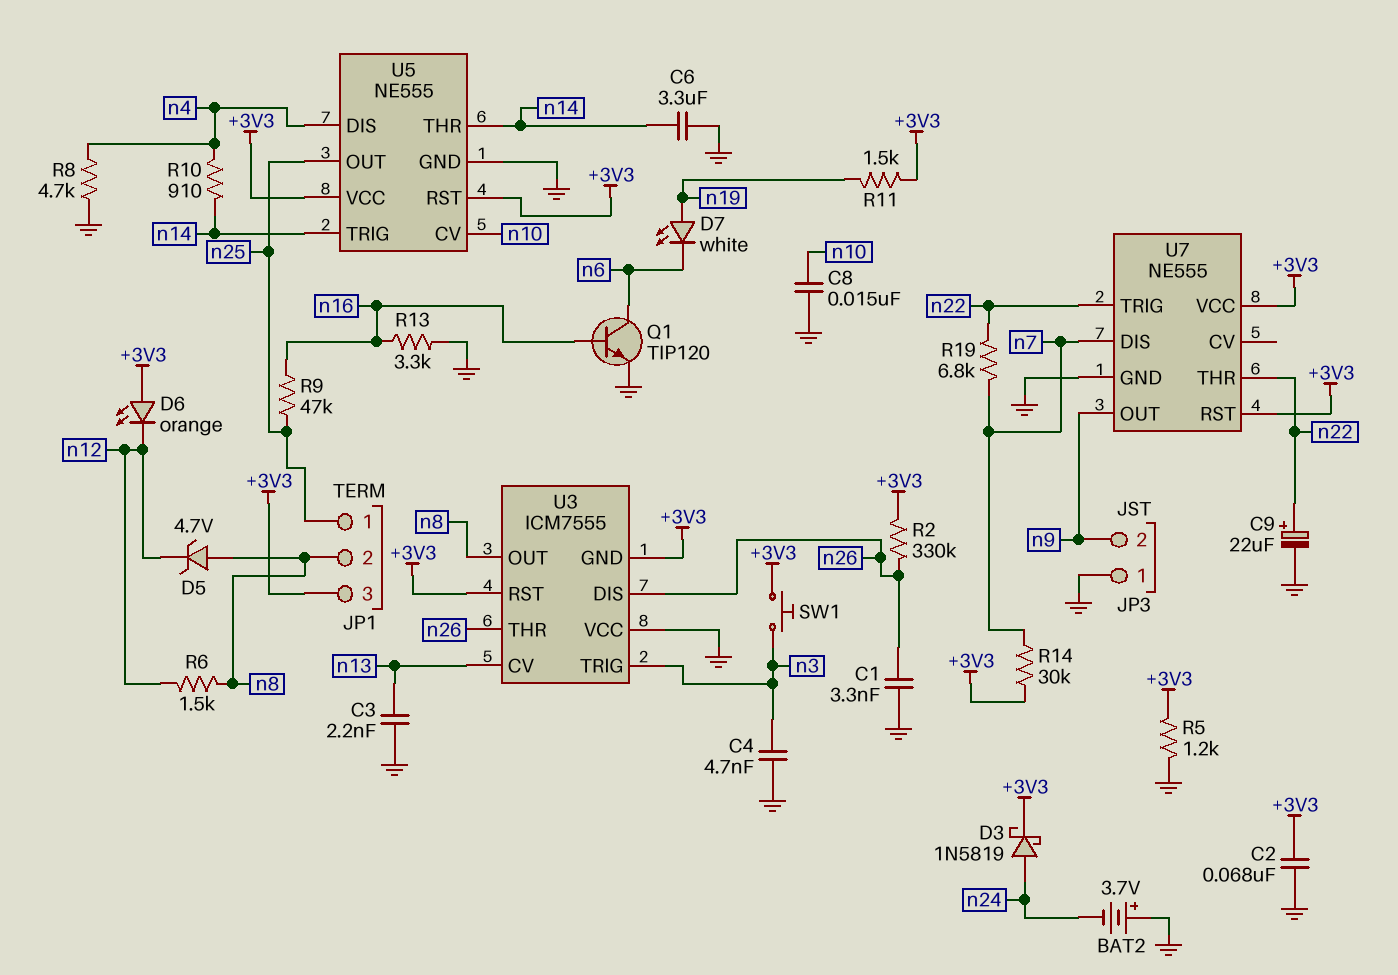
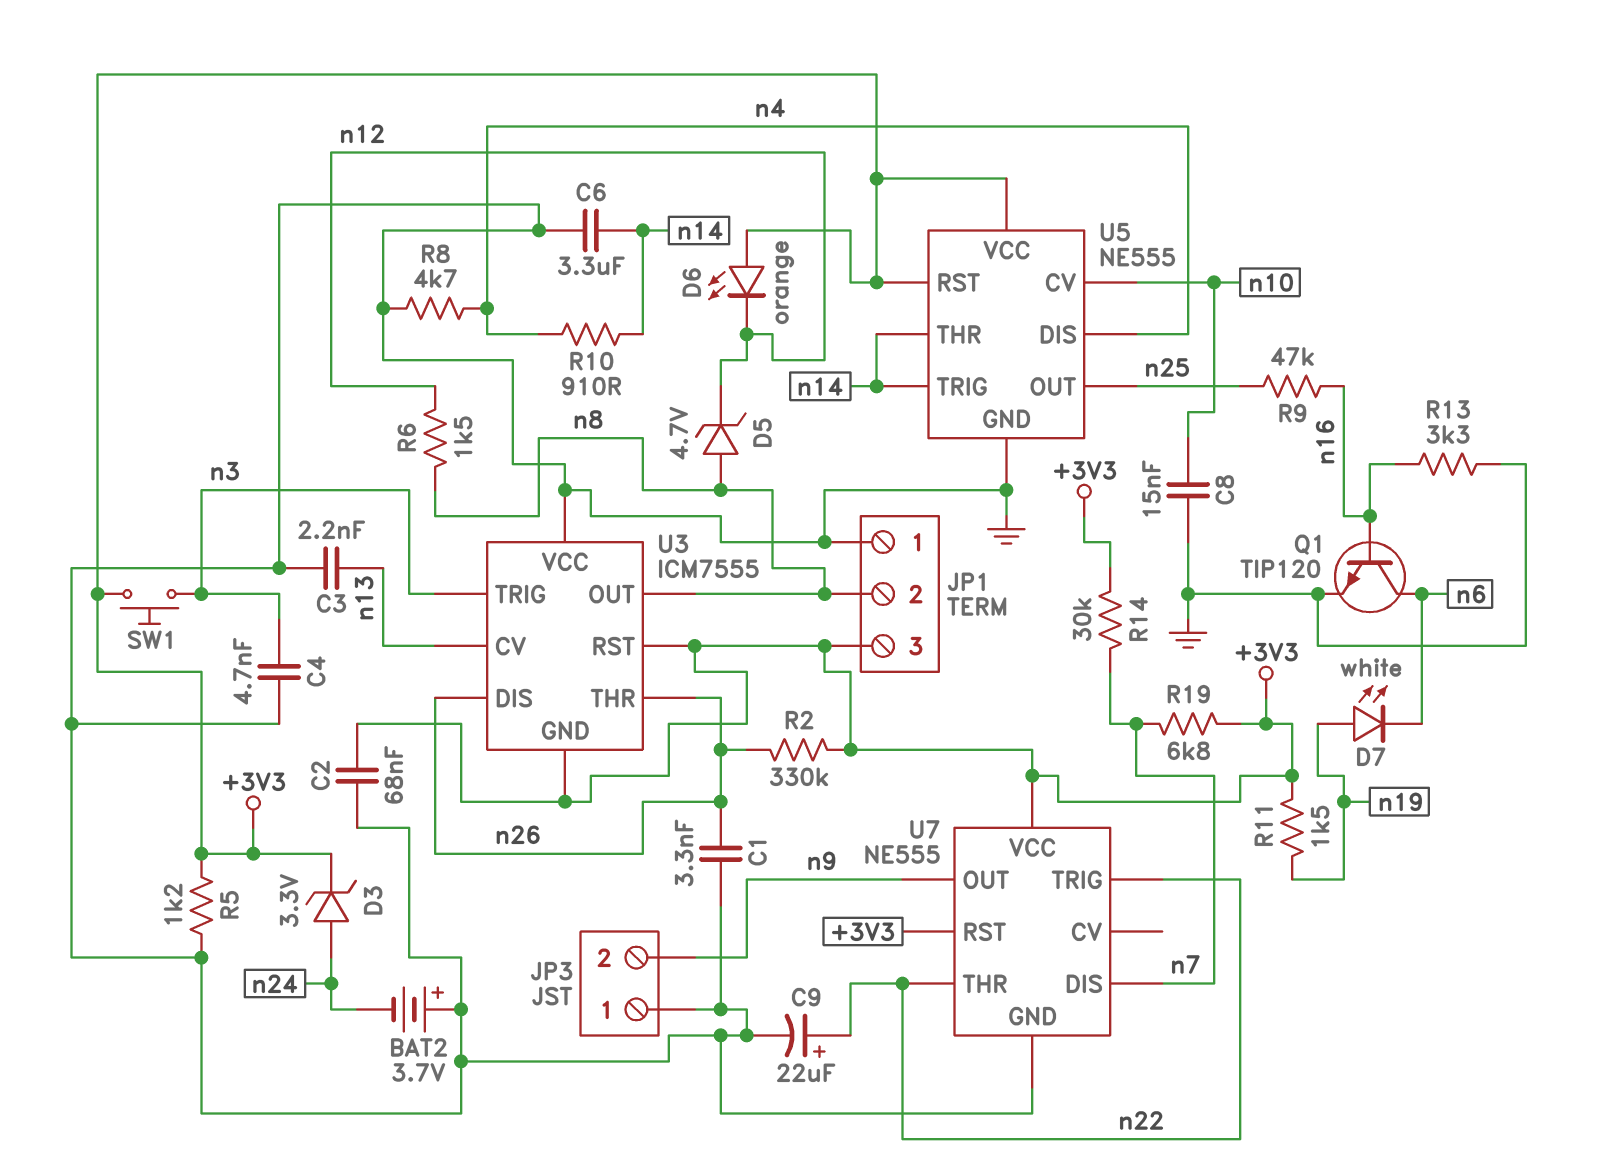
D3: schottky 1N5819 (A n24, K +3V3) -> zener 3.3V (A n24, K +3V3)
JP1 pin 1: n25 -> GND
R19: 6.8k (n7, n22) -> 6.8k (+3V3, n7)

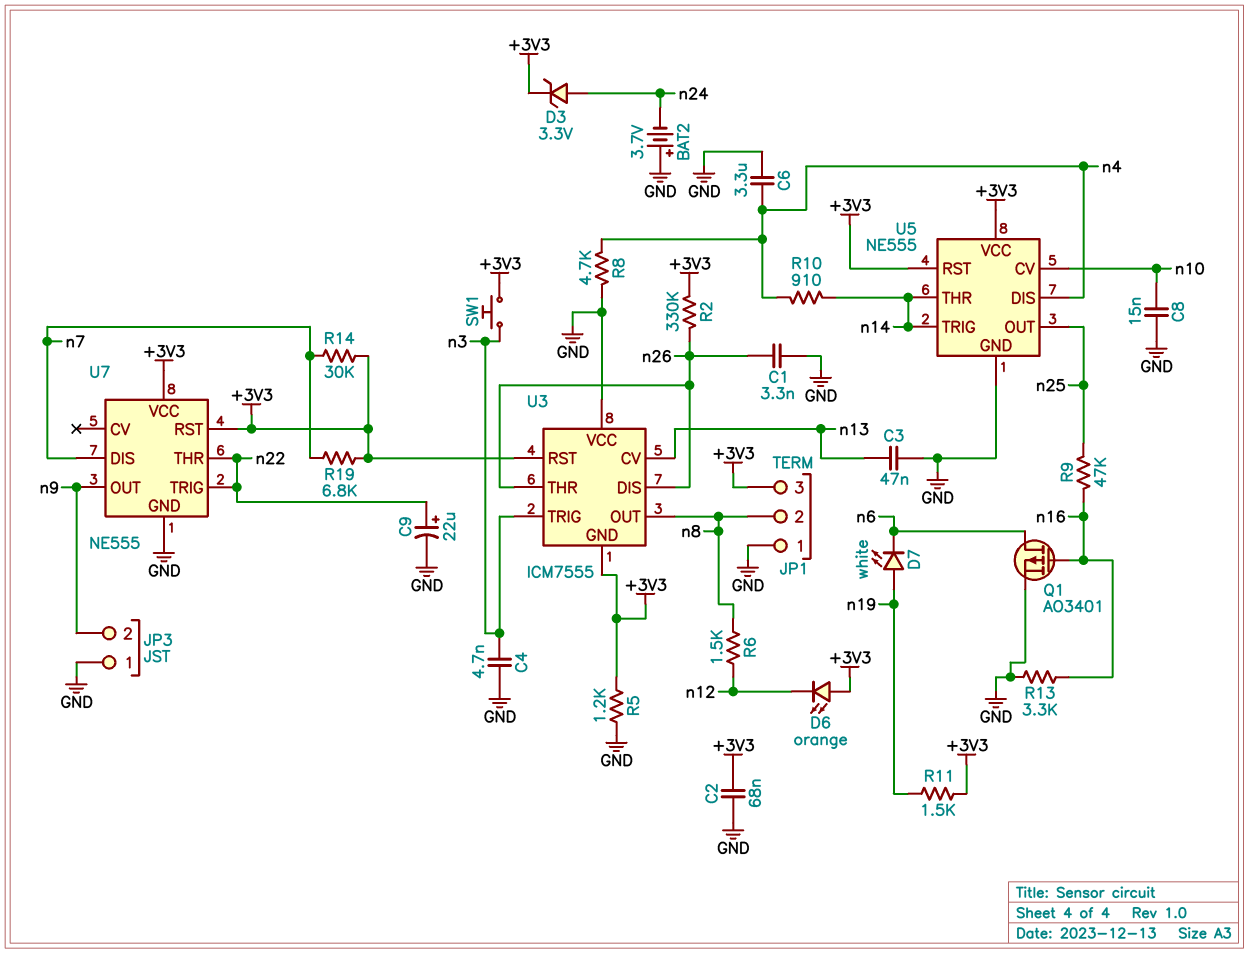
C3: 2.2nF (GND, n13) -> 47nF (GND, n13)
C6: 3.3uF (GND, n14) -> 3.3uF (GND, n4)
D5: zener 4.7V (A n8, K n12) -> none
Q1: NPN TIP120 (B n16, C n6, E GND) -> PMOS AO3401 (G n16, D n6, S GND)

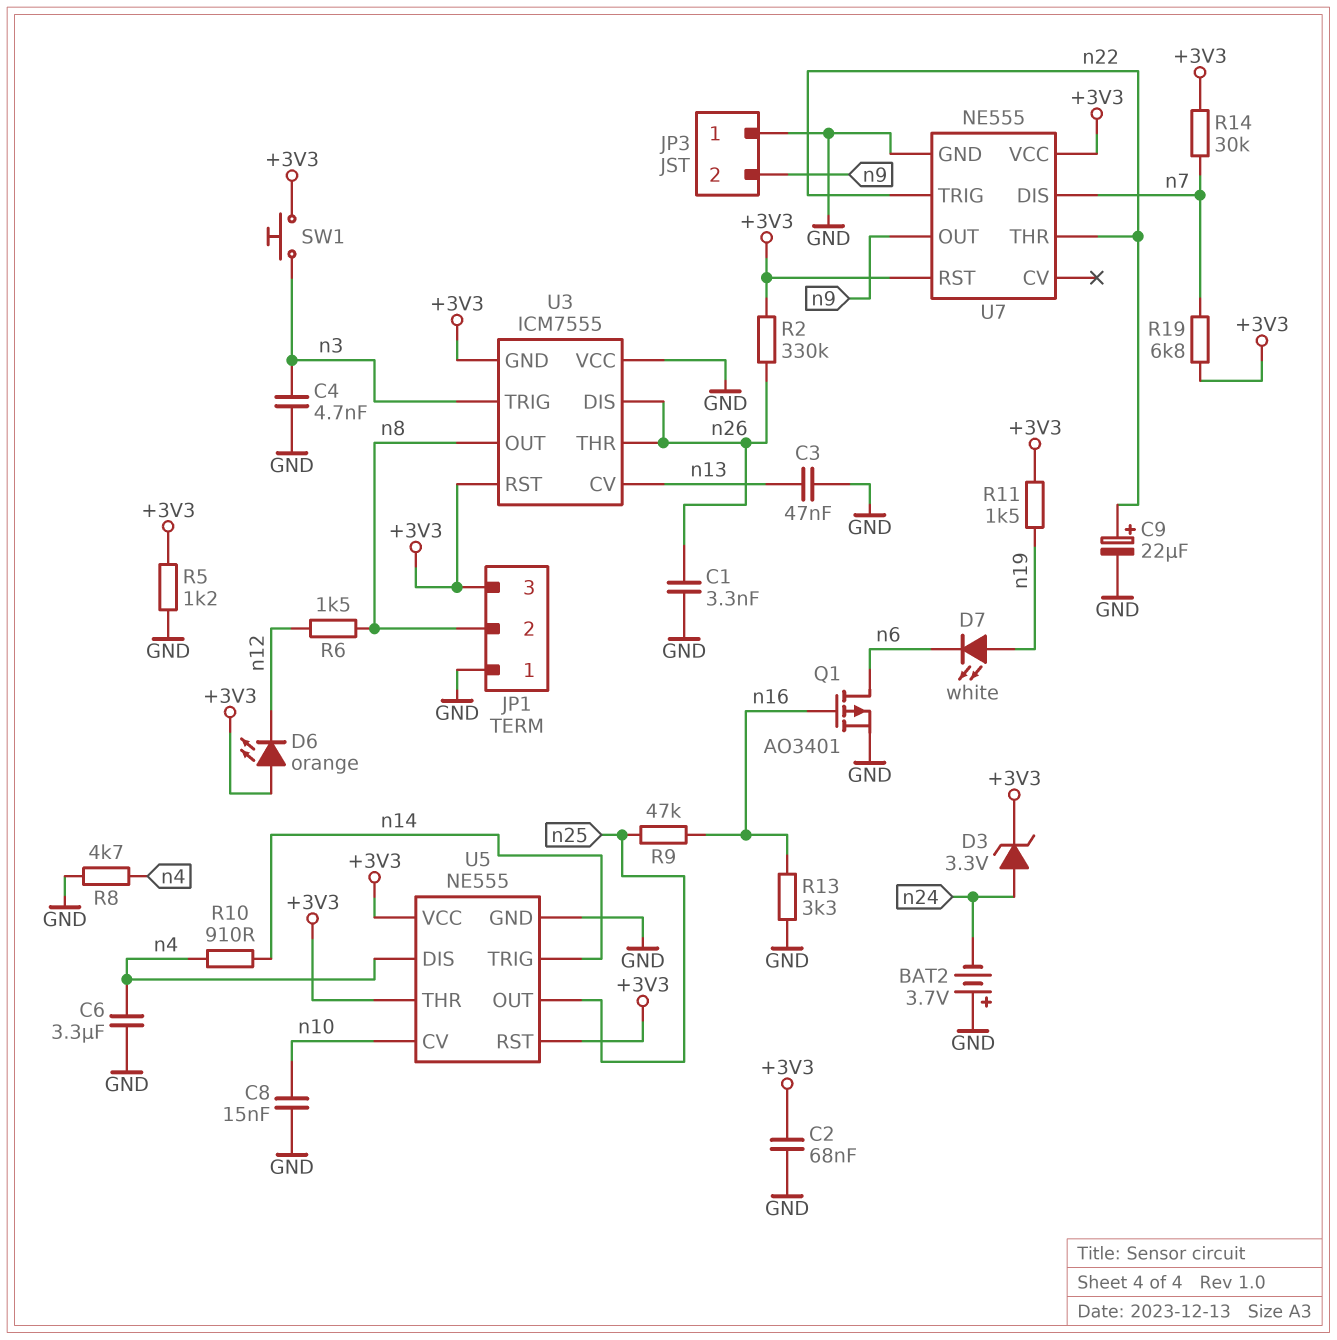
U5 pin THR: n14 -> +3V3

